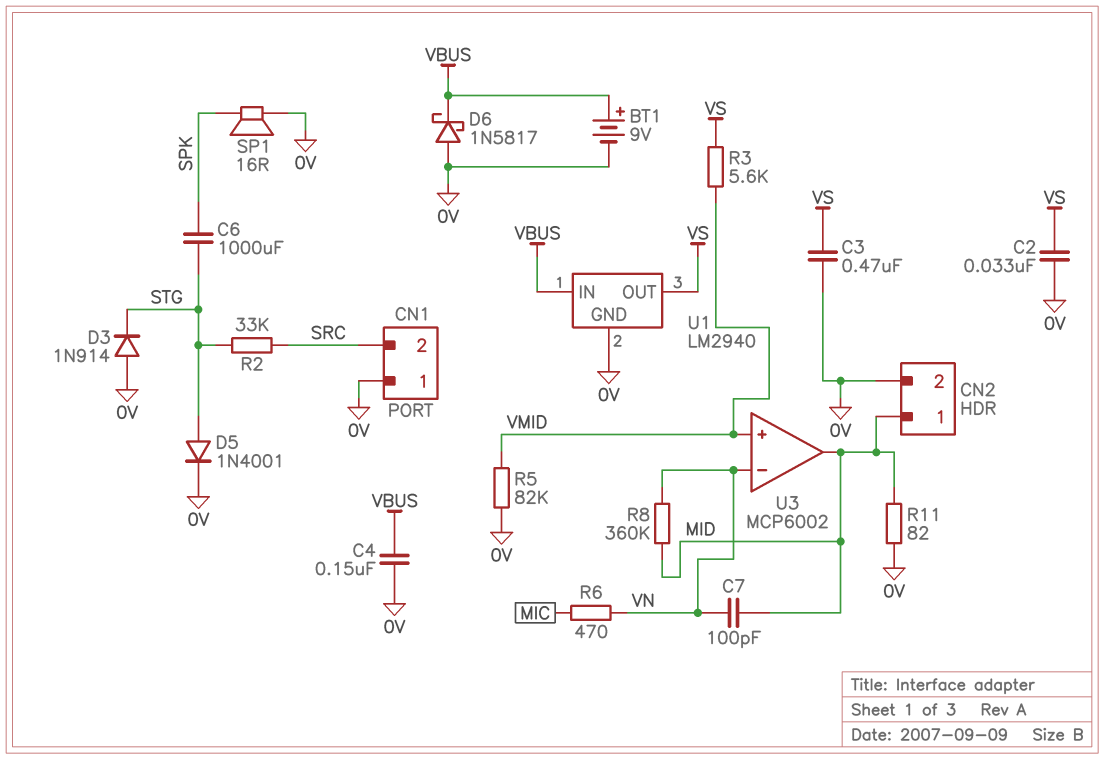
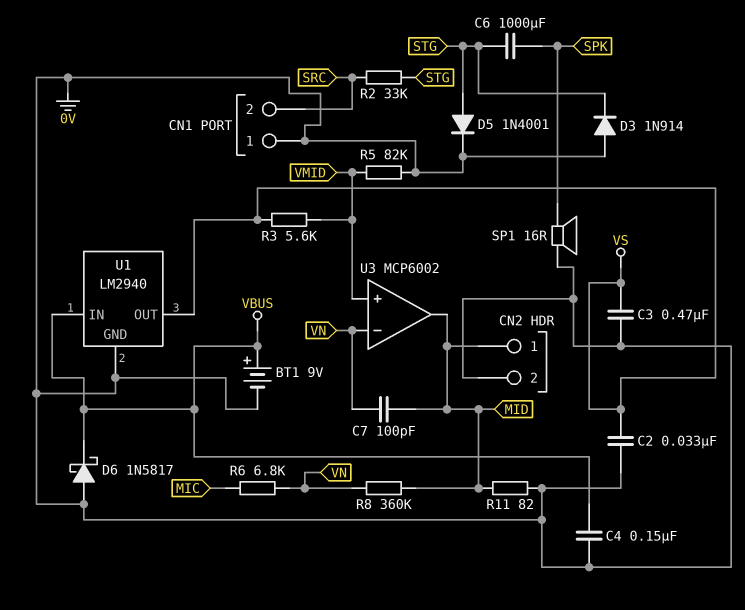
R6: 470 (MIC, VN) -> 6.8k (MIC, VN)

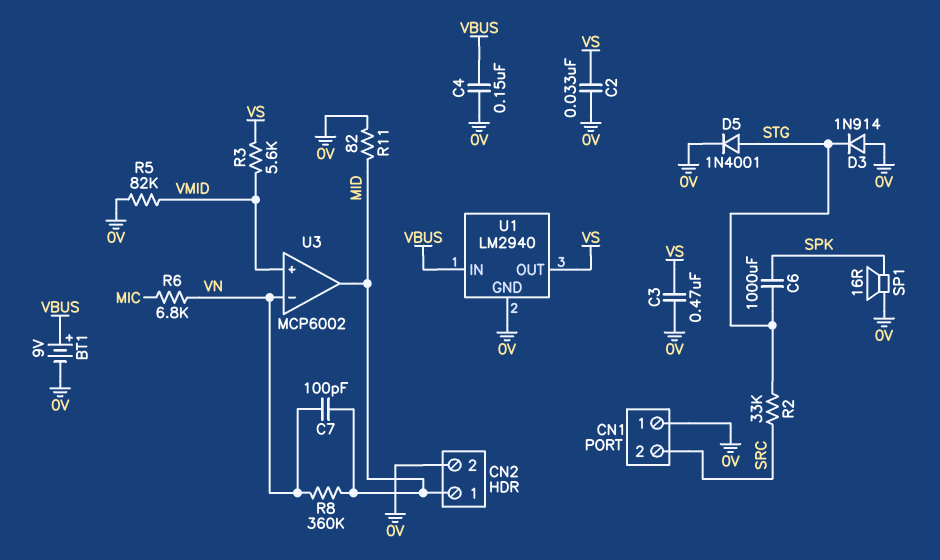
D6: schottky 1N5817 (A 0V, K VBUS) -> none

